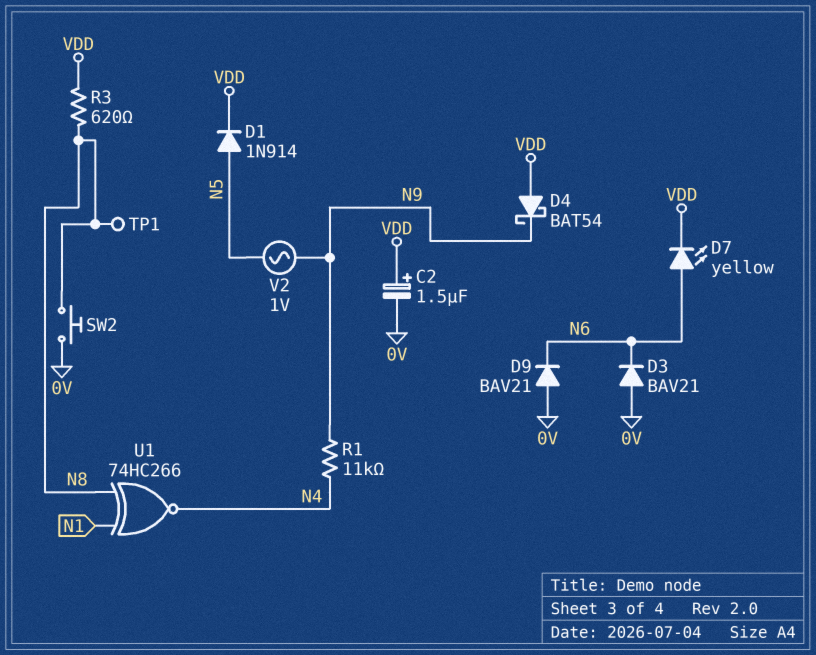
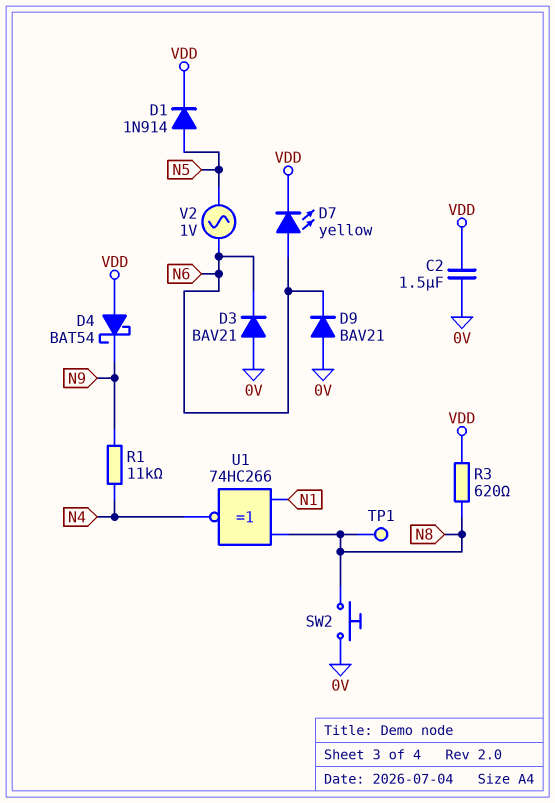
C2: 1.5uF (plus VDD, minus 0V) -> 1.5uF (0V, VDD)
V2: AC 1V (N5, N9) -> AC 1V (N5, N6)

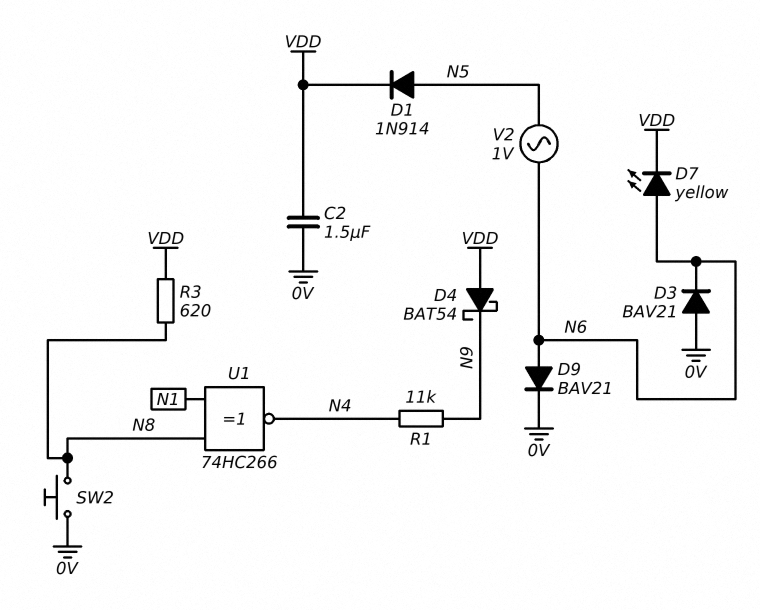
D9: diode BAV21 (A 0V, K N6) -> diode BAV21 (A N6, K 0V)
TP1: test point (N8) -> none

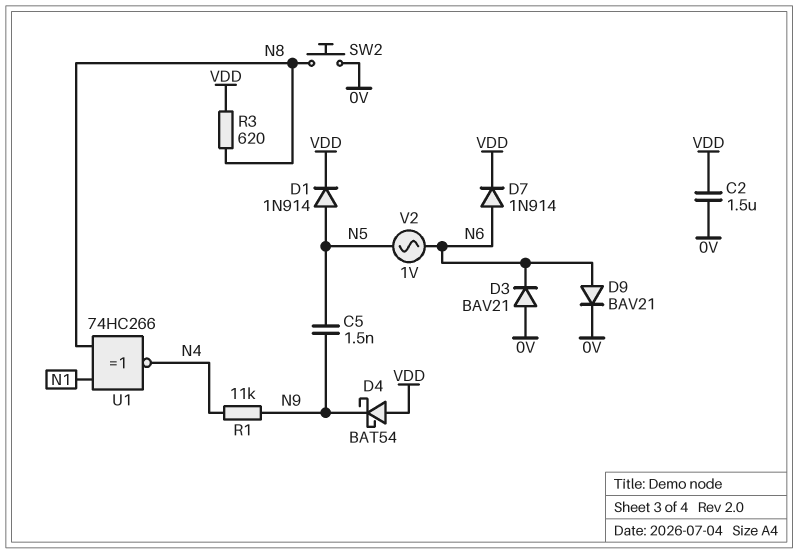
C5: none -> 1.5nF (N5, N9)
D7: LED yellow (A N6, K VDD) -> diode 1N914 (A N6, K VDD)

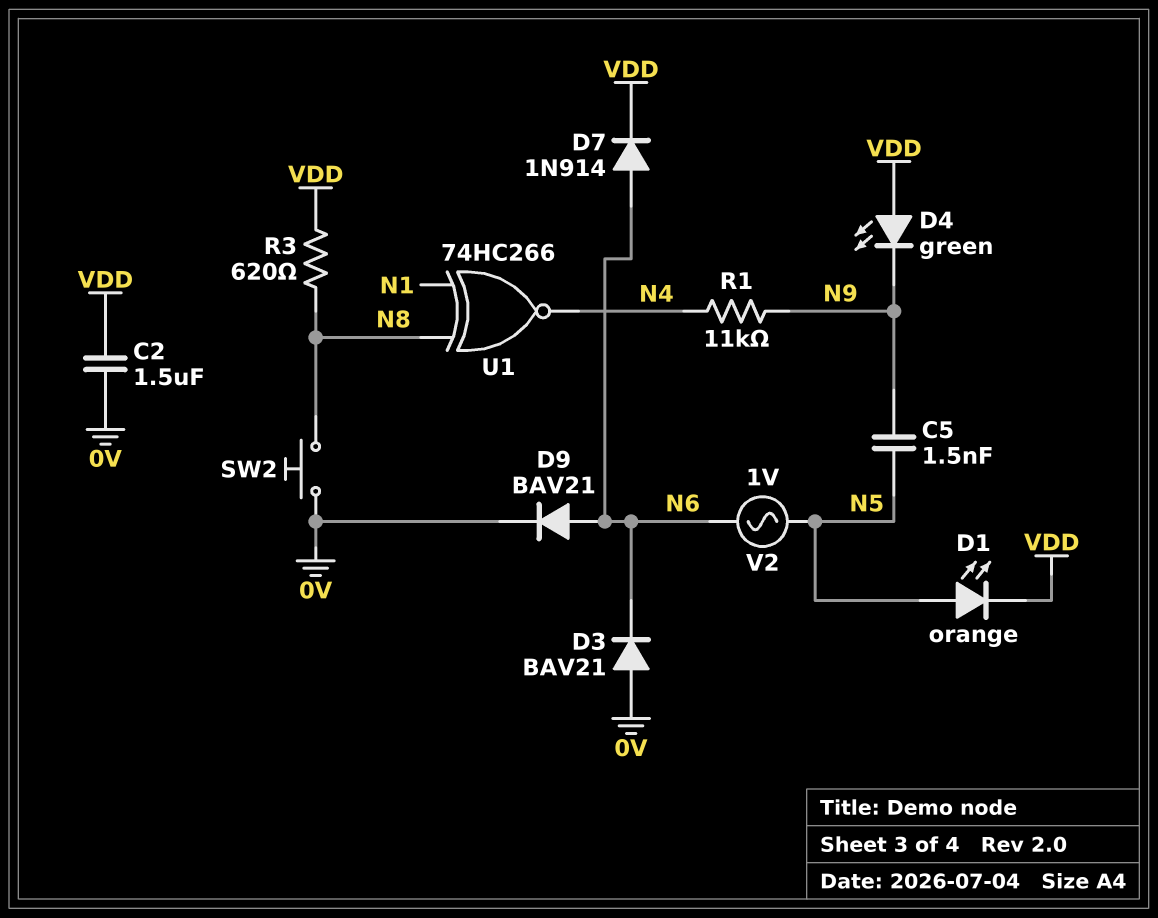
D1: diode 1N914 (A N5, K VDD) -> LED orange (A N5, K VDD)
D4: schottky BAT54 (A VDD, K N9) -> LED green (A VDD, K N9)

